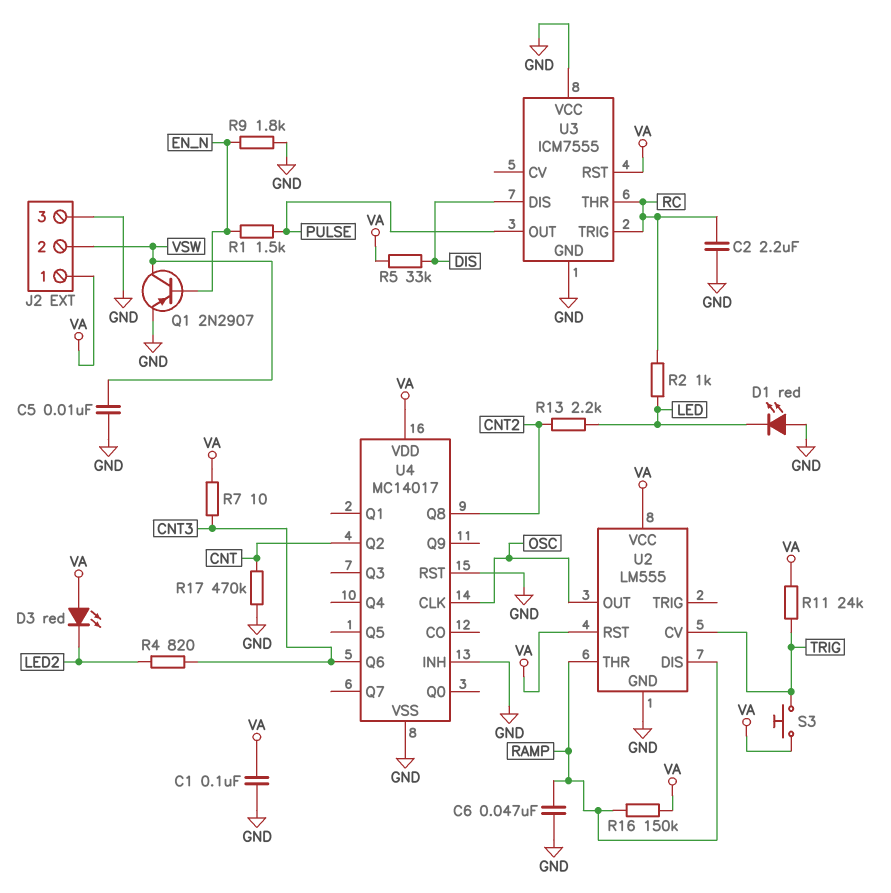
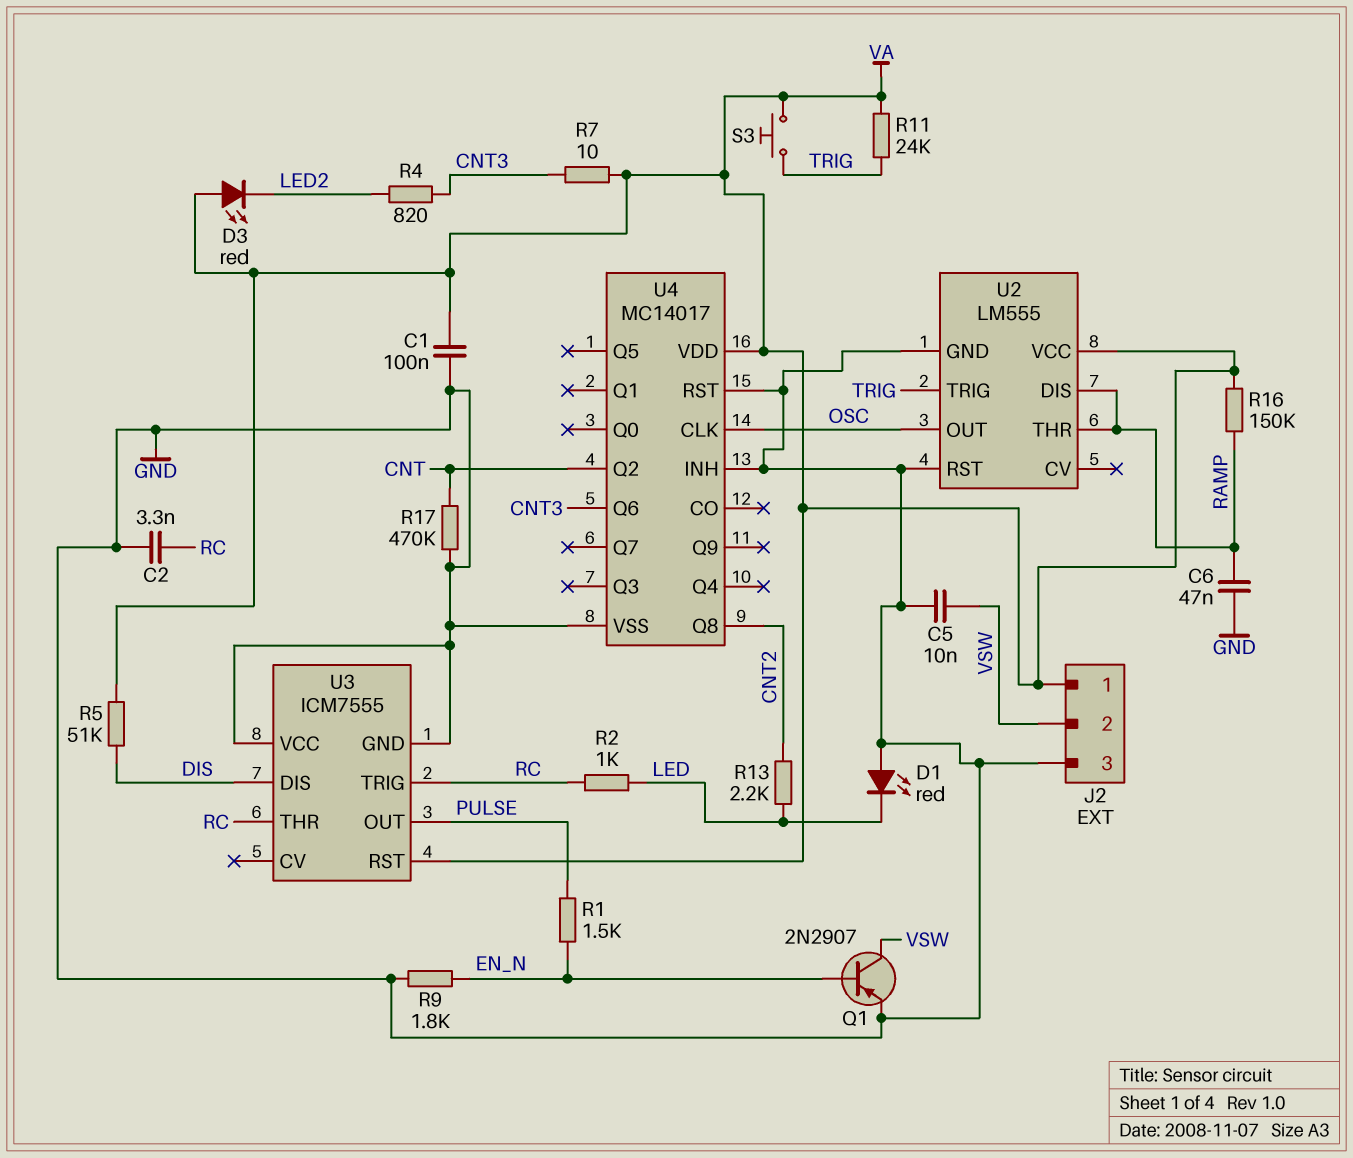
C2: 2.2uF (GND, RC) -> 3.3nF (GND, RC)
R5: 33k (DIS, VA) -> 51k (DIS, VA)
U2 pin CV: TRIG -> none
U2 pin RST: VA -> GND
U2 pin TRIG: none -> TRIG

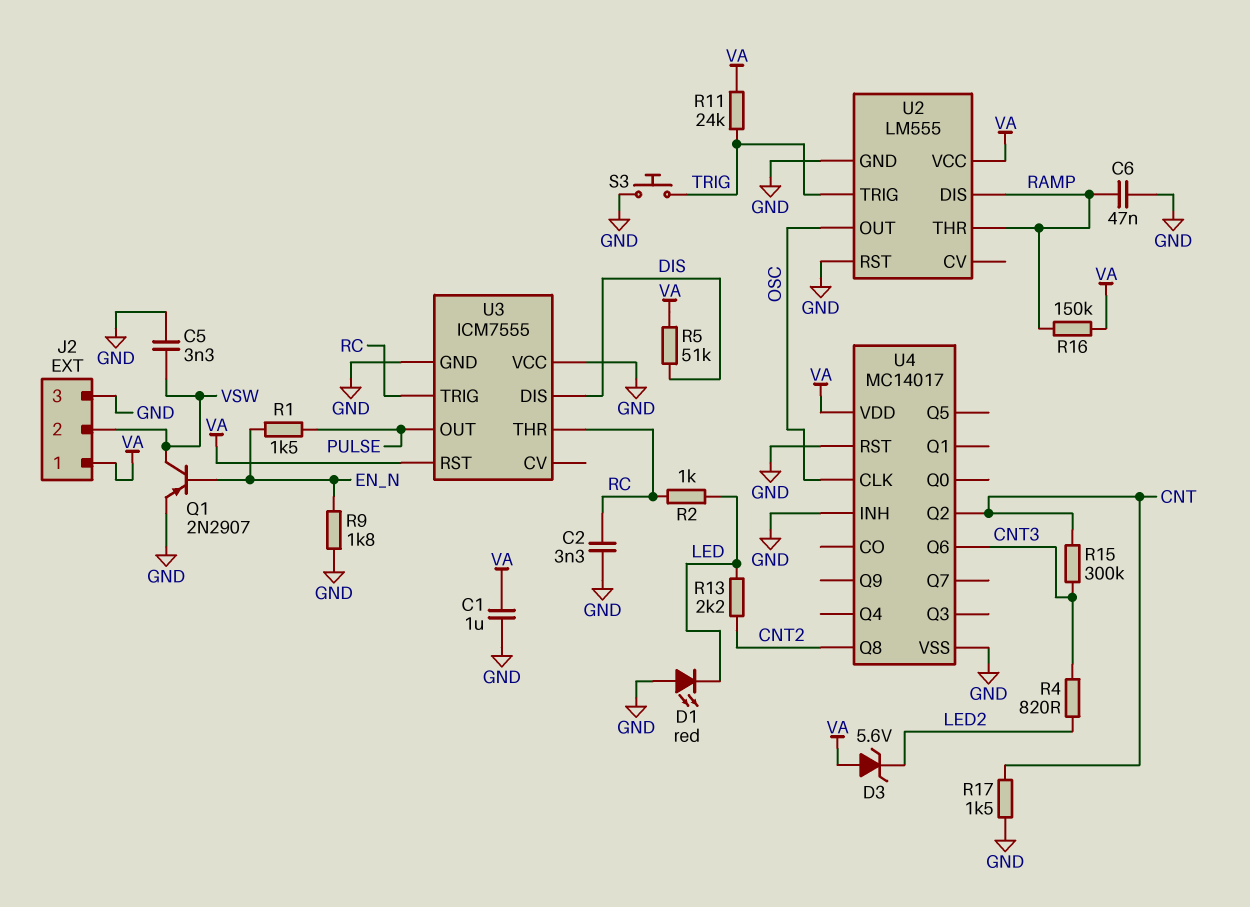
C1: 100nF (GND, VA) -> 1uF (GND, VA)
C5: 10nF (GND, VSW) -> 3.3nF (GND, VSW)
D3: LED red (A VA, K LED2) -> zener 5.6V (A VA, K LED2)
R7: 10 (CNT3, VA) -> none
R15: none -> 300k (CNT, CNT3)
R17: 470k (CNT, GND) -> 1.5k (CNT, GND)
S3: button (TRIG, VA) -> button (GND, TRIG)

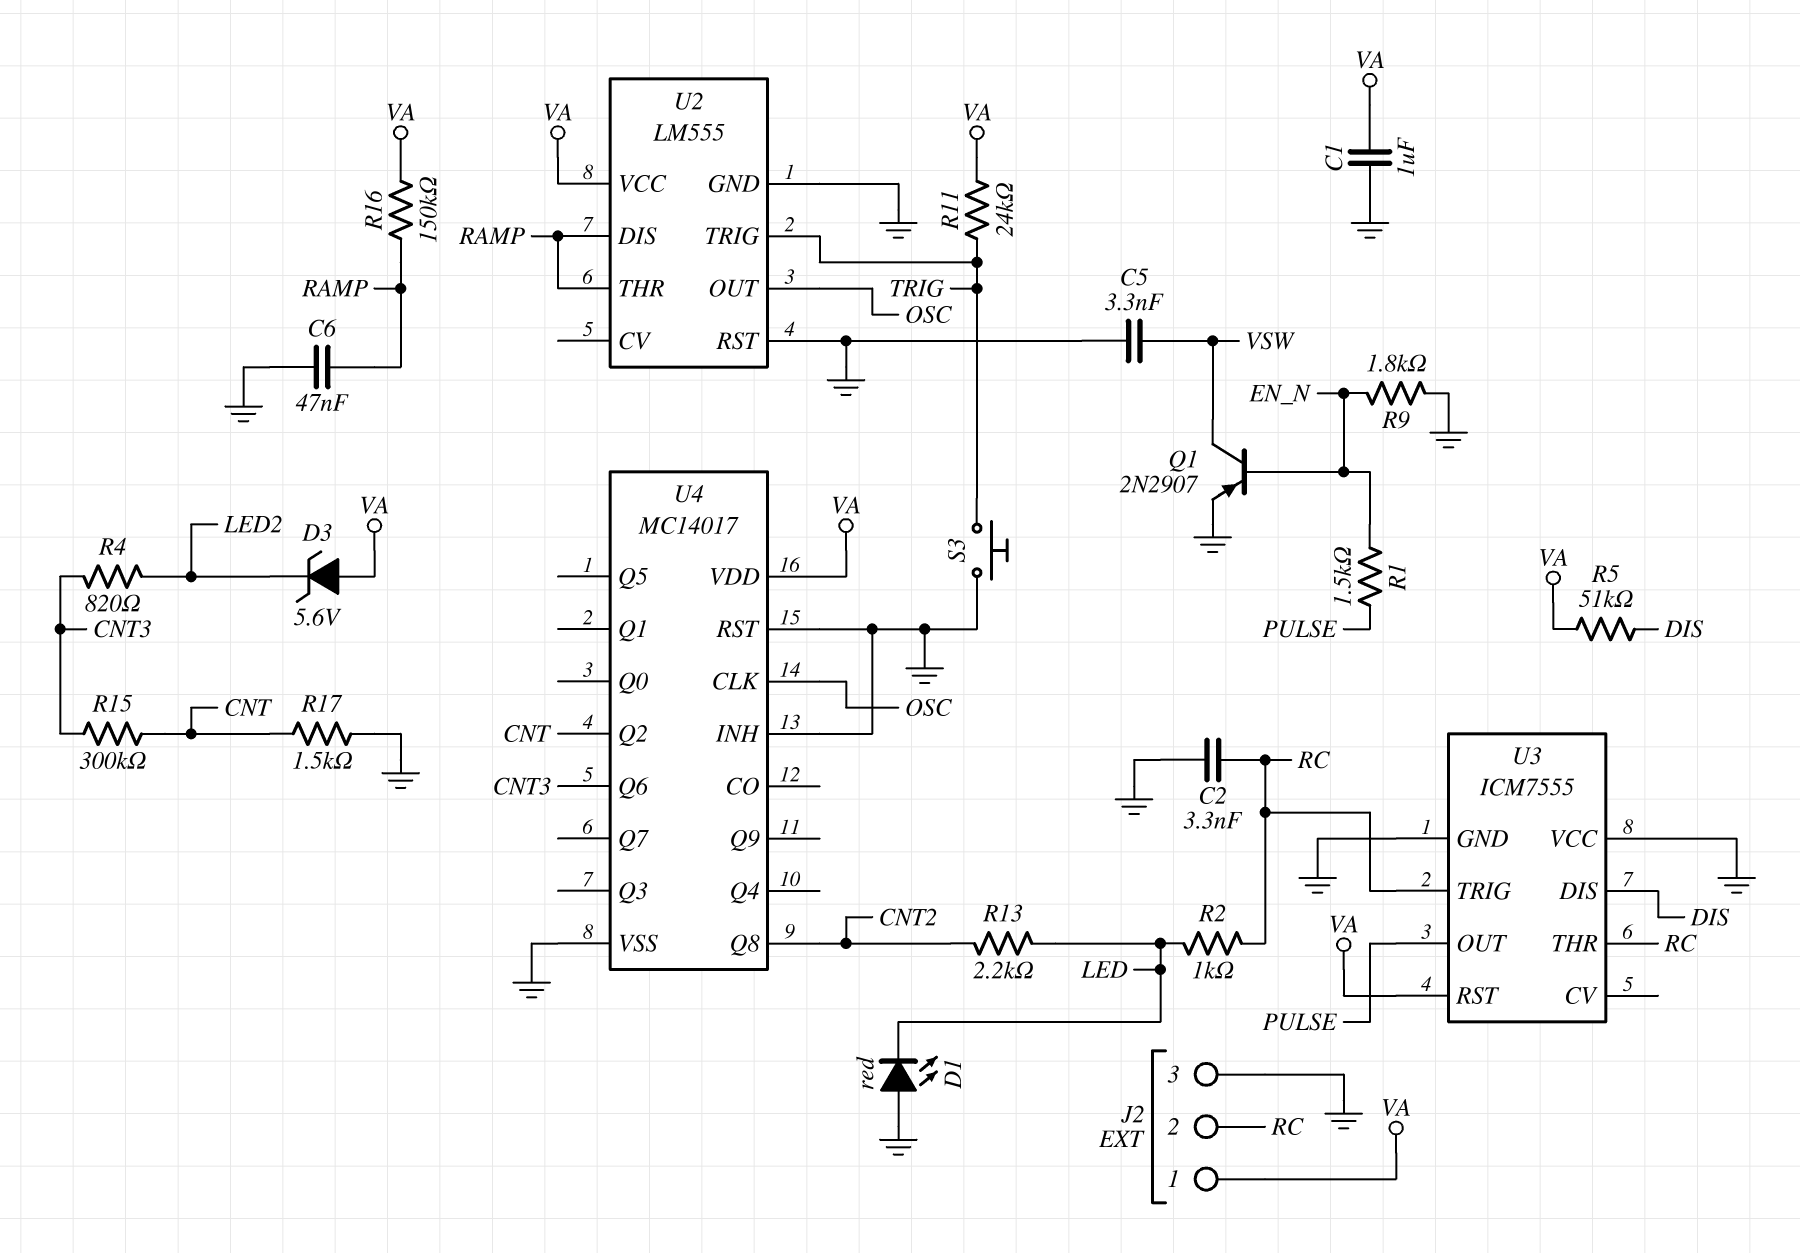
J2 pin 2: VSW -> RC

